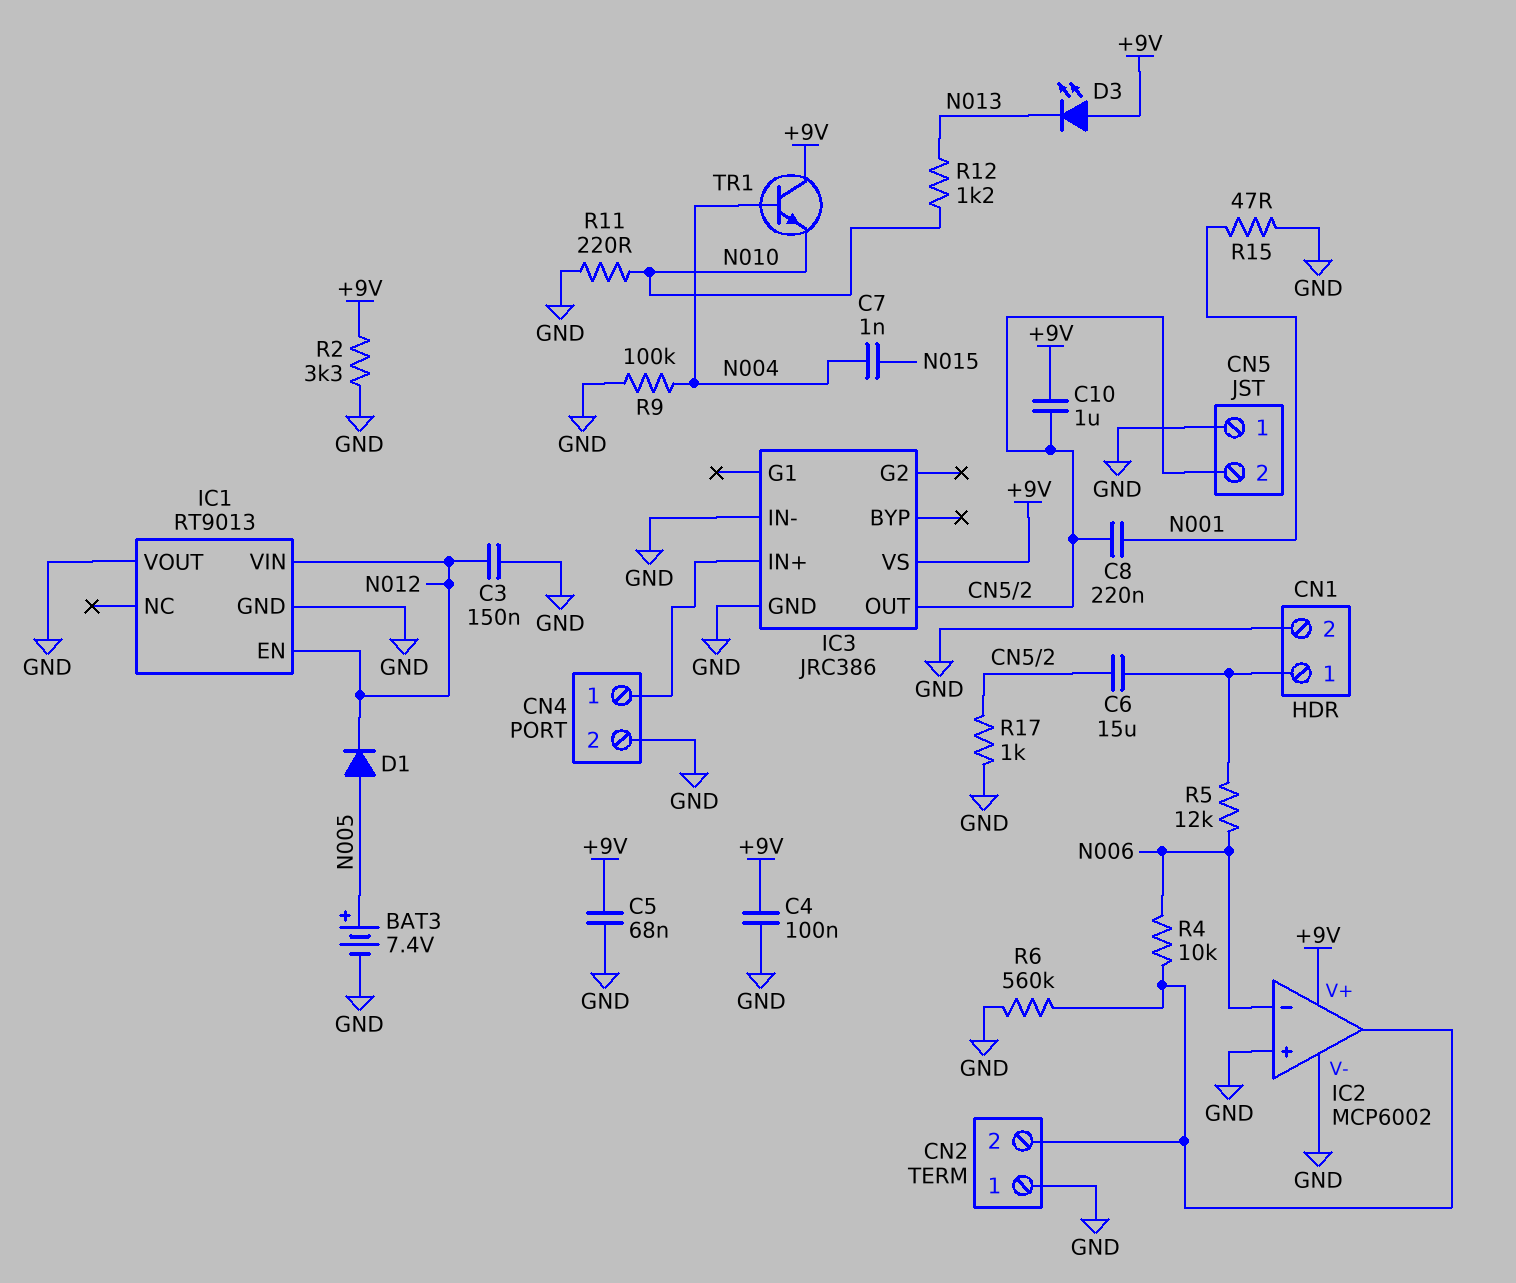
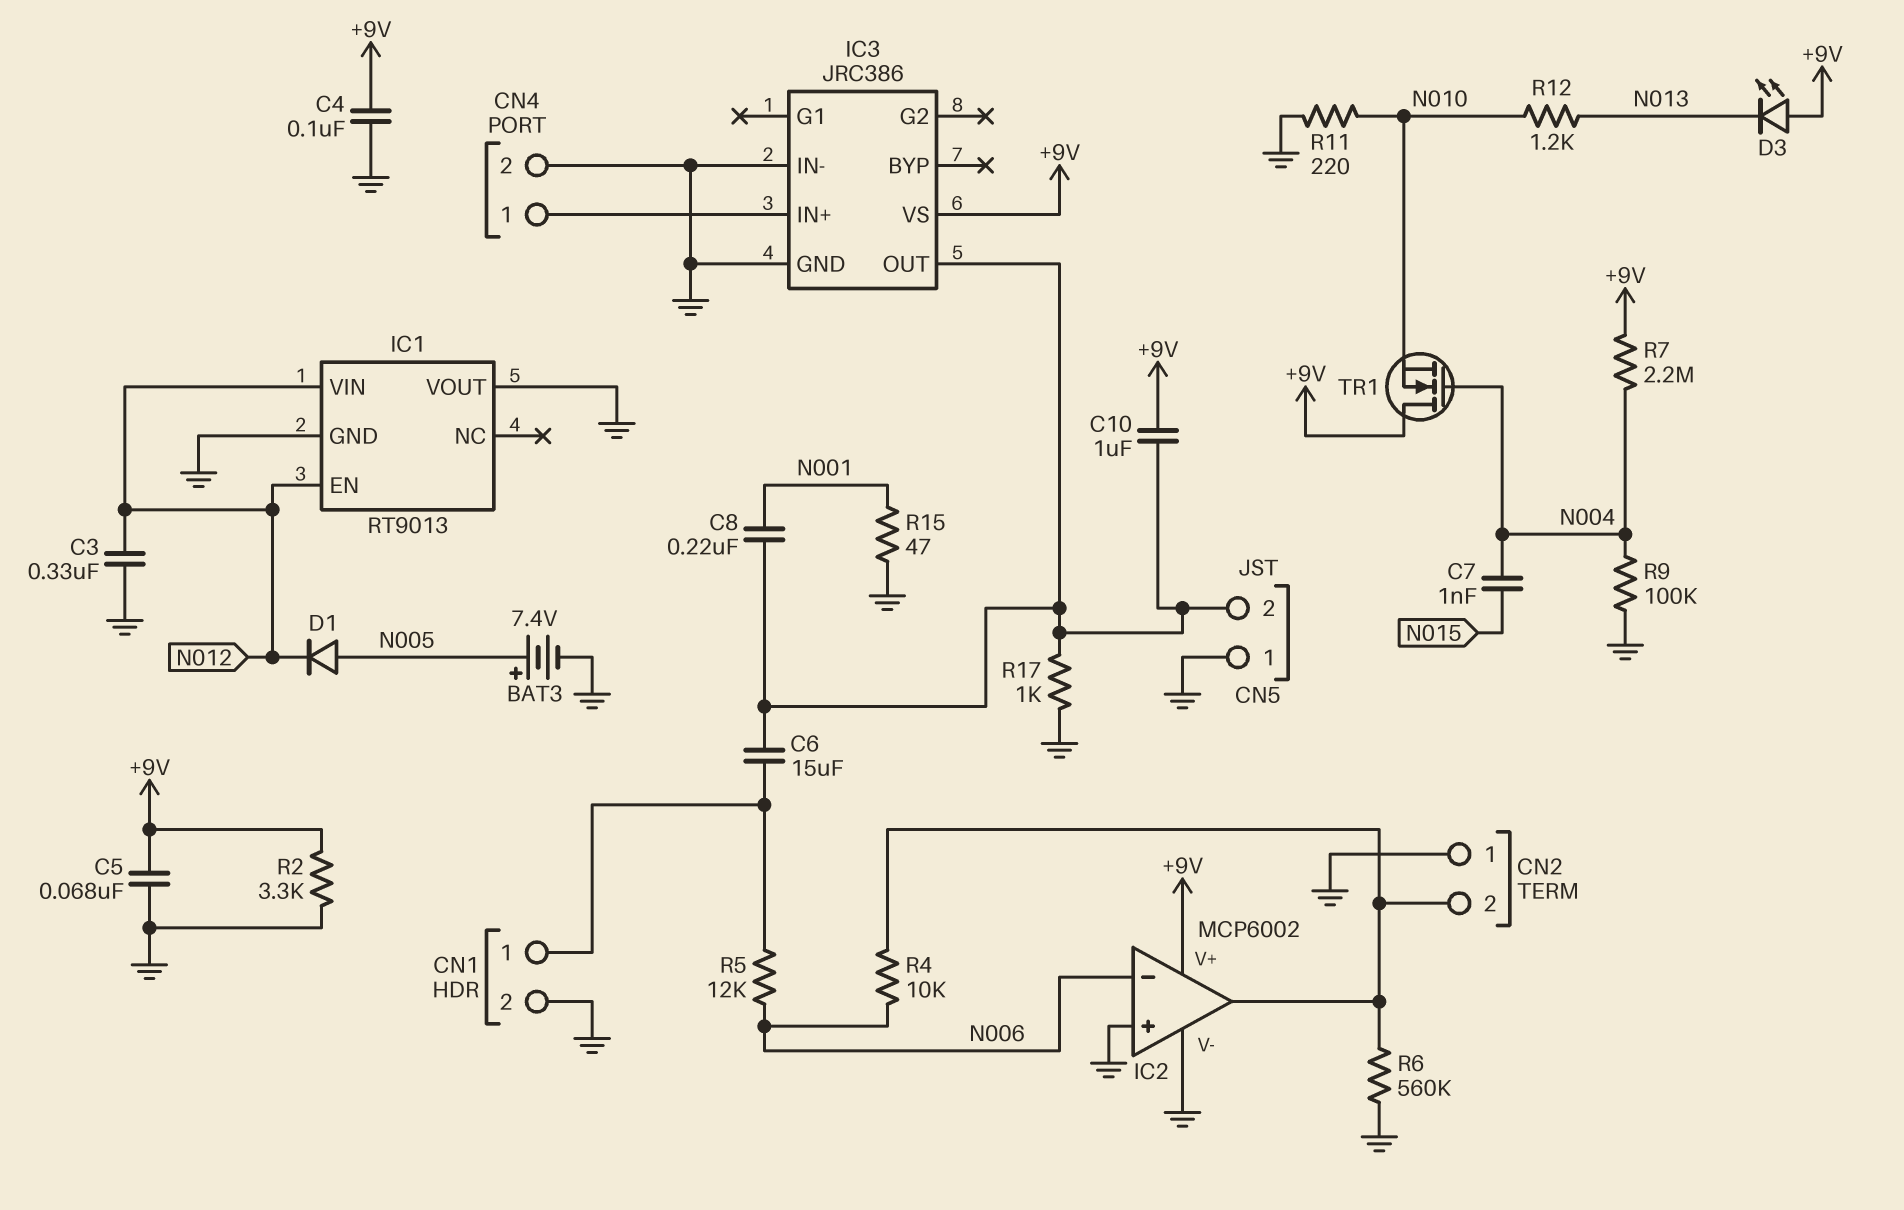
C3: 150nF (GND, N012) -> 330nF (GND, N012)
R7: none -> 2.2M (+9V, N004)
TR1: NPN (B N004, C +9V, E N010) -> NMOS (G N004, D +9V, S N010)

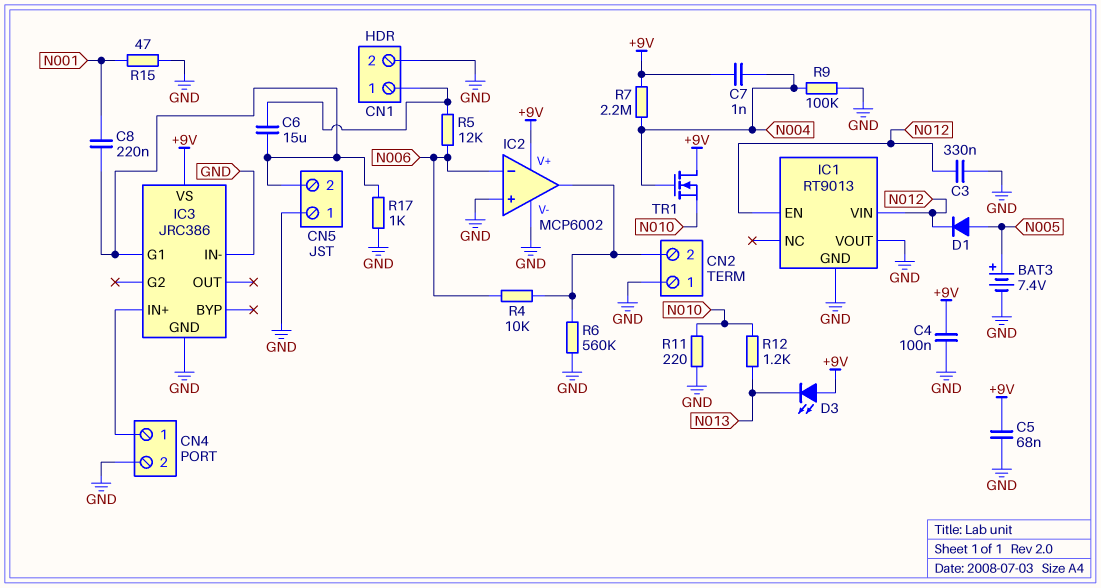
C7: 1nF (N004, N015) -> 1nF (+9V, N004)
C10: 1uF (+9V, CN5/2) -> none
IC3 pin G1: none -> CN5/2
IC3 pin OUT: CN5/2 -> none
R2: 3.3k (+9V, GND) -> none

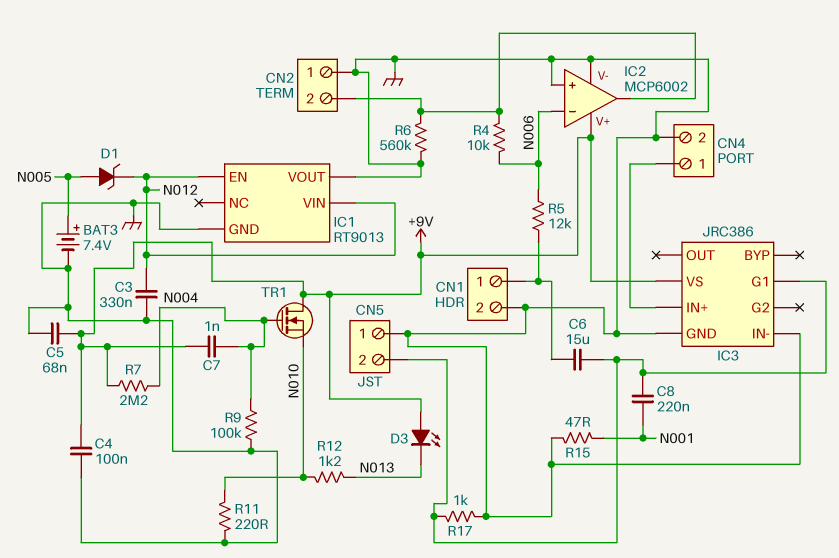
D1: diode (A N005, K N012) -> zener (A N005, K N012)

